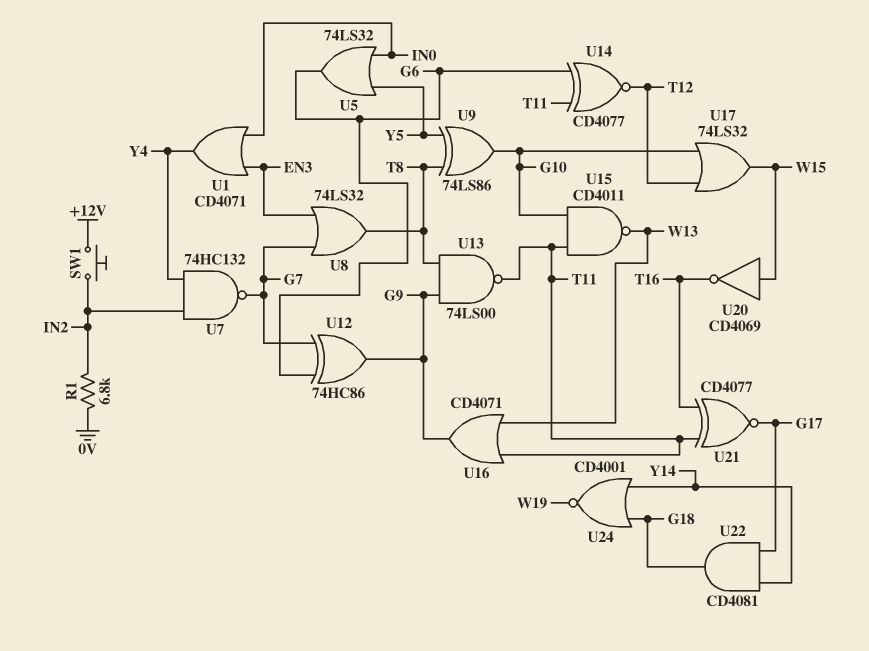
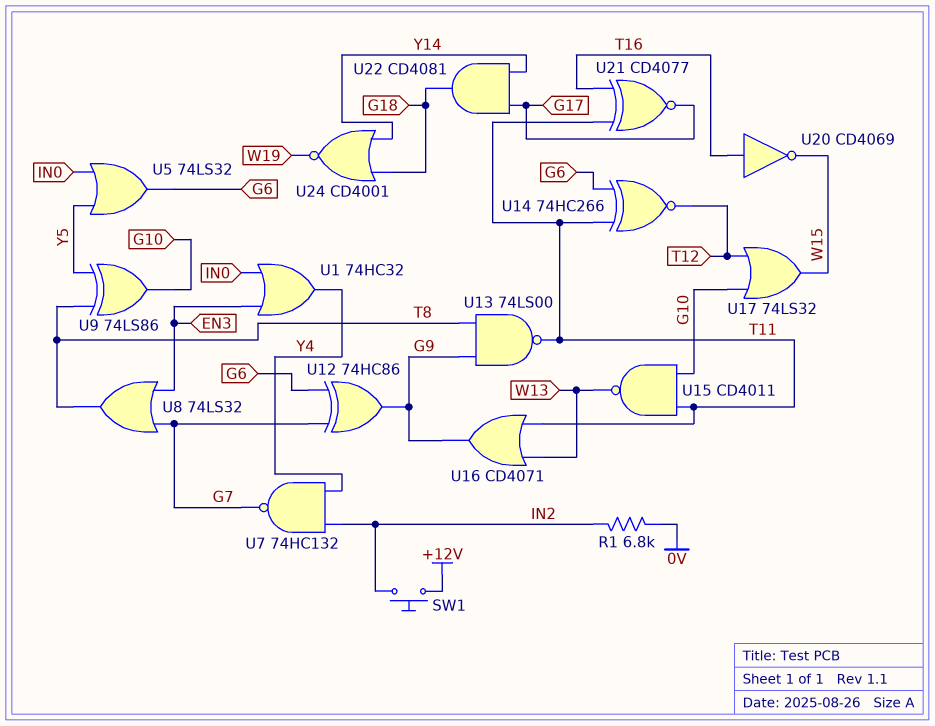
U1: OR CD4071 (in EN3, in IN0, out Y4) -> OR 74HC32 (in EN3, in IN0, out Y4)
U14: XNOR CD4077 (in G6, in T11, out T12) -> XNOR 74HC266 (in G6, in T11, out T12)
U20: NOT CD4069 (in W15, out T16) -> NOT CD4069 (in T16, out W15)

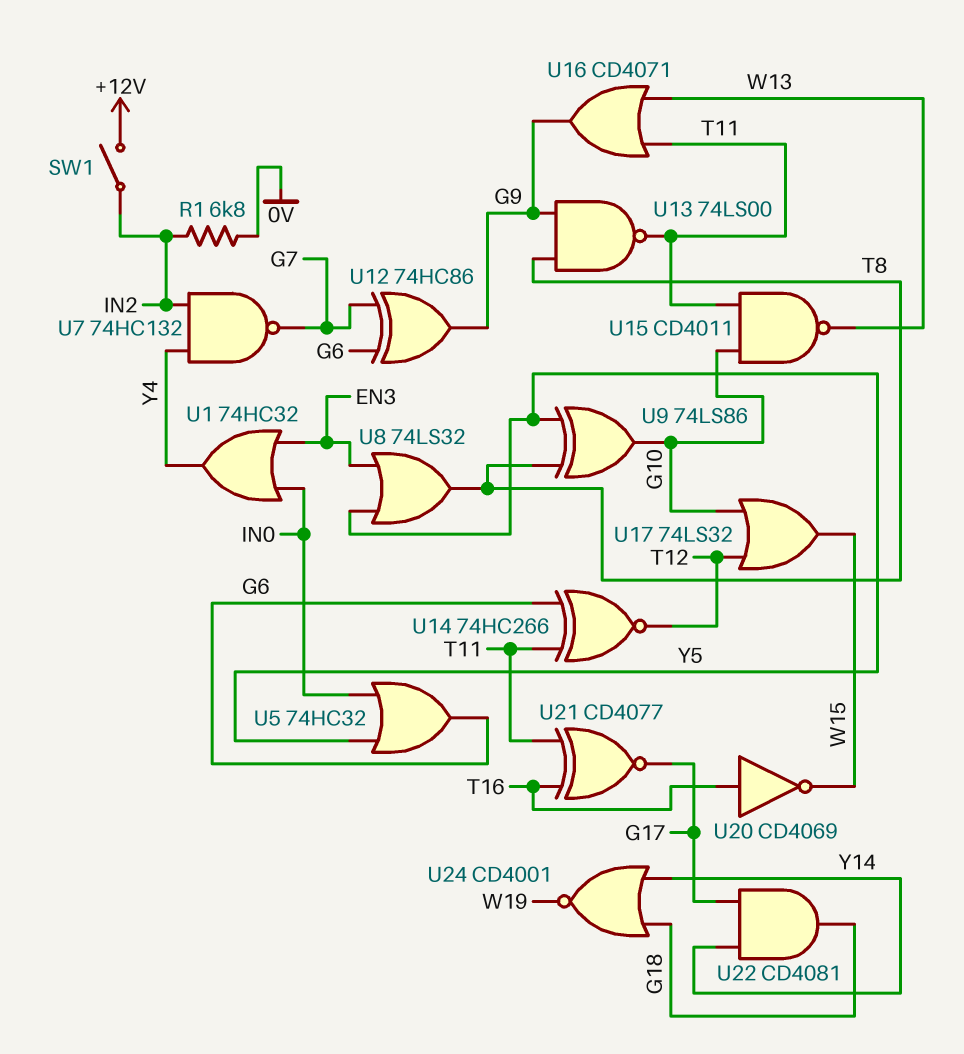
SW1: button (+12V, IN2) -> switch (+12V, IN2)
U5: OR 74LS32 (in IN0, in Y5, out G6) -> OR 74HC32 (in IN0, in Y5, out G6)
U8: OR 74LS32 (in EN3, in G7, out T8) -> OR 74LS32 (in EN3, in Y5, out T8)

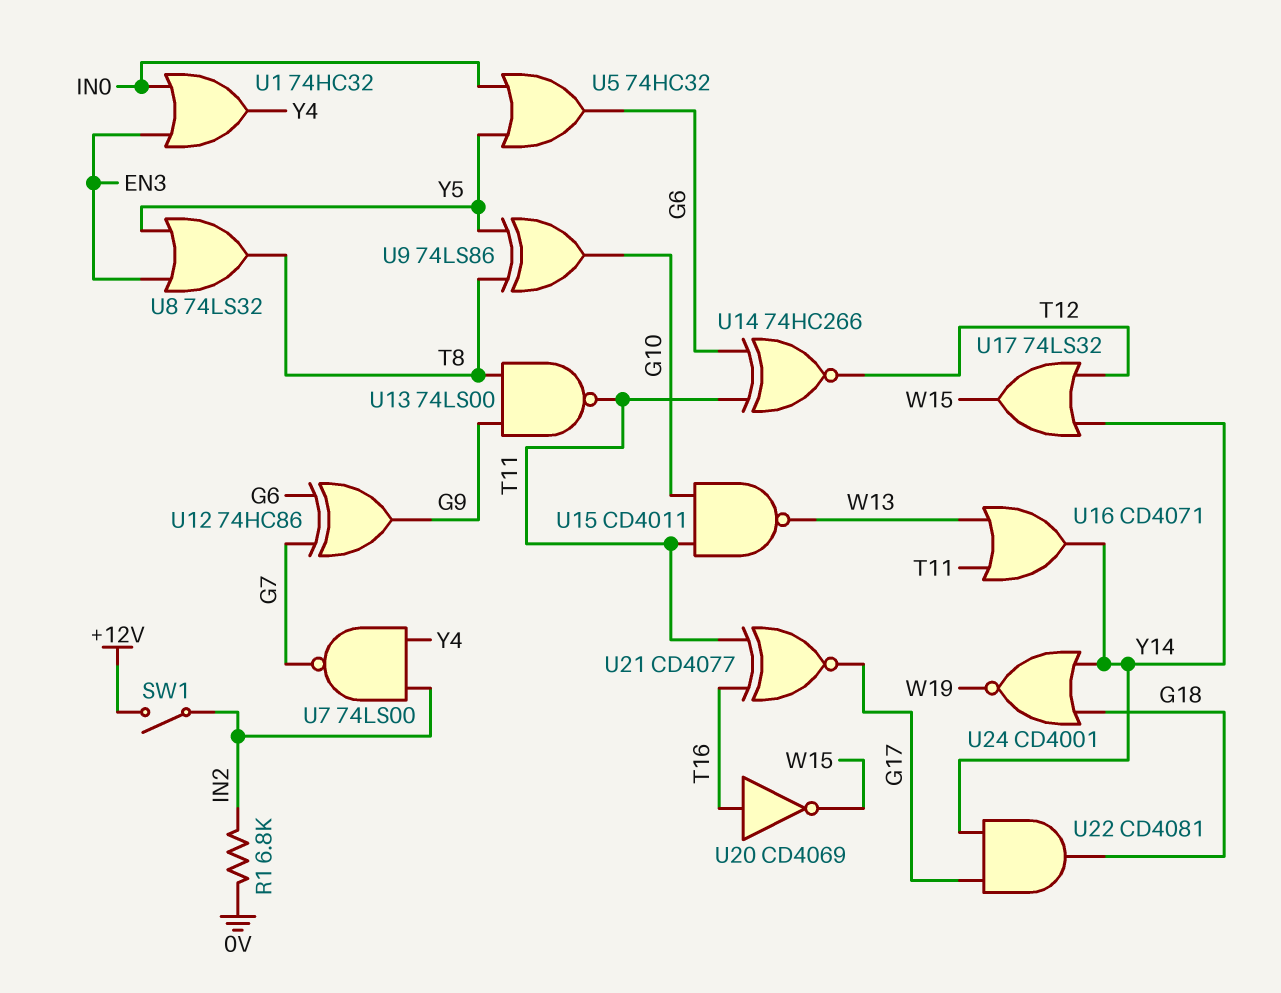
U7: NAND 74HC132 (in IN2, in Y4, out G7) -> NAND 74LS00 (in IN2, in Y4, out G7)
U16: OR CD4071 (in T11, in W13, out G9) -> OR CD4071 (in T11, in W13, out Y14)
U17: OR 74LS32 (in G10, in T12, out W15) -> OR 74LS32 (in T12, in Y14, out W15)

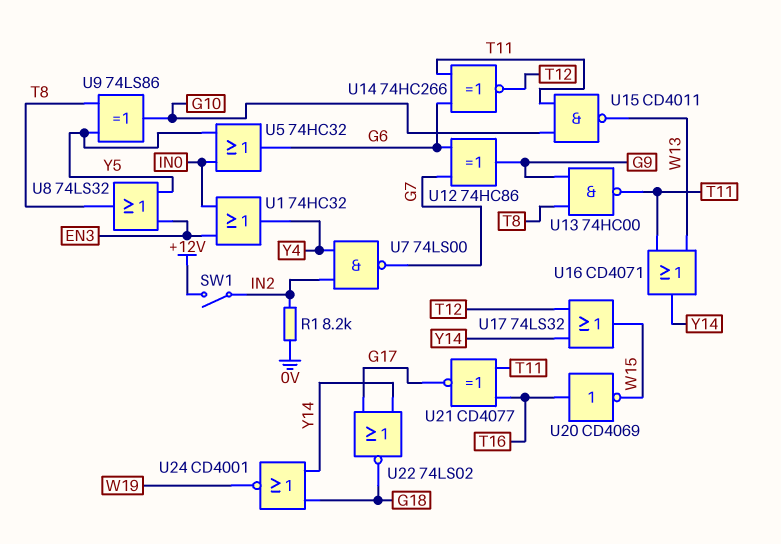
R1: 6.8k (0V, IN2) -> 8.2k (0V, IN2)
U13: NAND 74LS00 (in G9, in T8, out T11) -> NAND 74HC00 (in G9, in T8, out T11)
U22: AND CD4081 (in G17, in Y14, out G18) -> NOR 74LS02 (in G17, in Y14, out G18)

